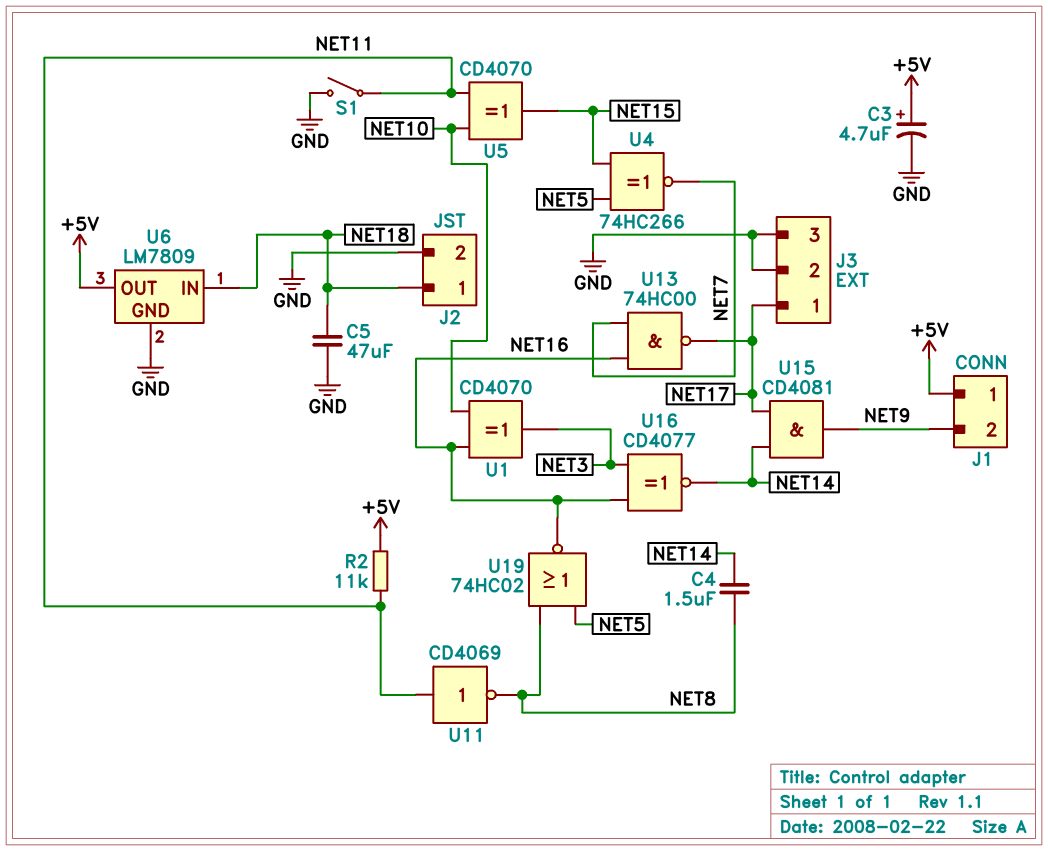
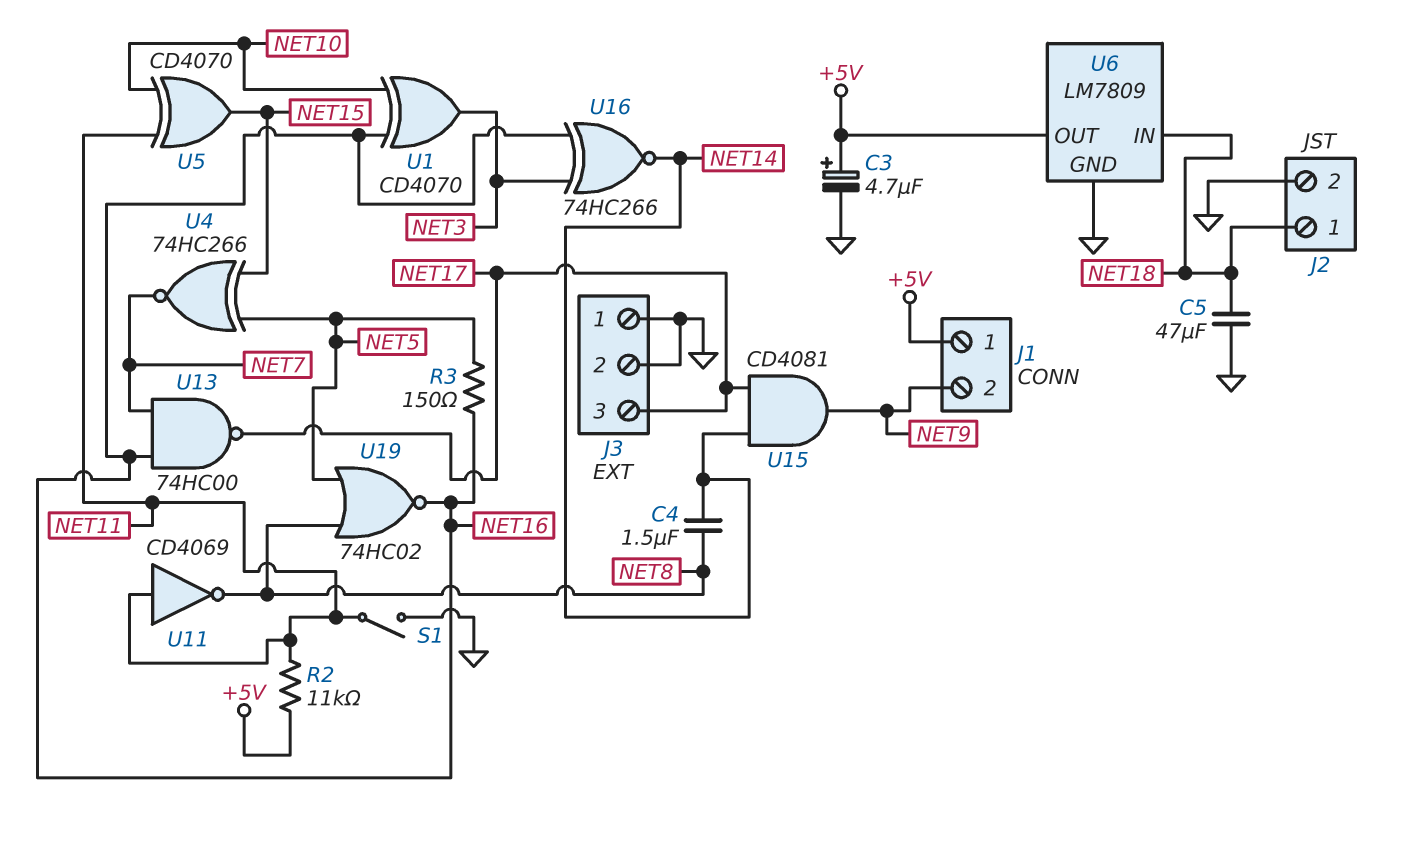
J3 pin 1: NET17 -> GND
J3 pin 3: GND -> NET17
R3: none -> 150 (NET5, NET16)
U16: XNOR CD4077 (in NET3, in NET16, out NET14) -> XNOR 74HC266 (in NET3, in NET16, out NET14)

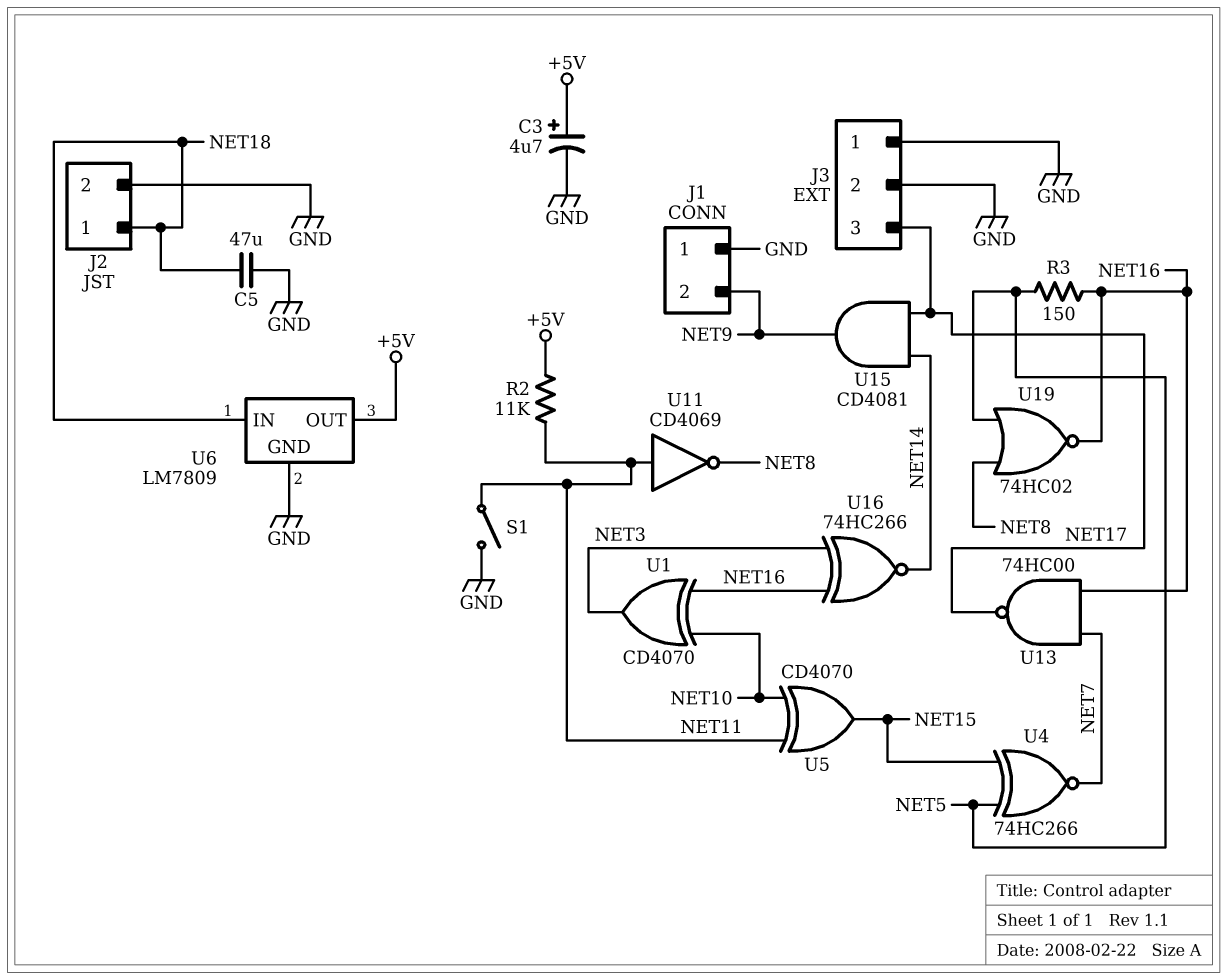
C4: 1.5uF (NET8, NET14) -> none
J1 pin 1: +5V -> GND

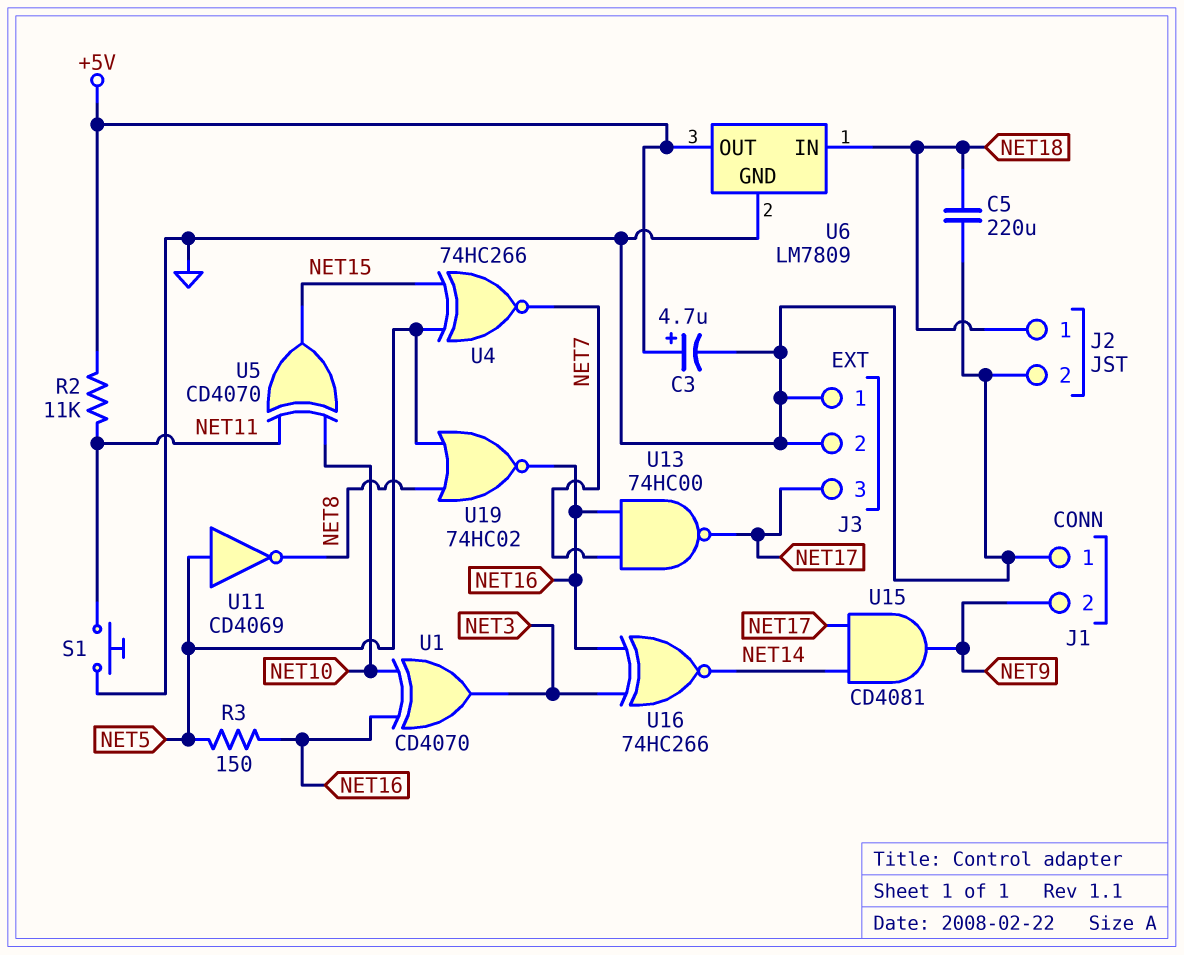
C5: 47uF (GND, NET18) -> 220uF (GND, NET18)
S1: switch (GND, NET11) -> button (GND, NET11)
U11: NOT CD4069 (in NET11, out NET8) -> NOT CD4069 (in NET5, out NET8)

